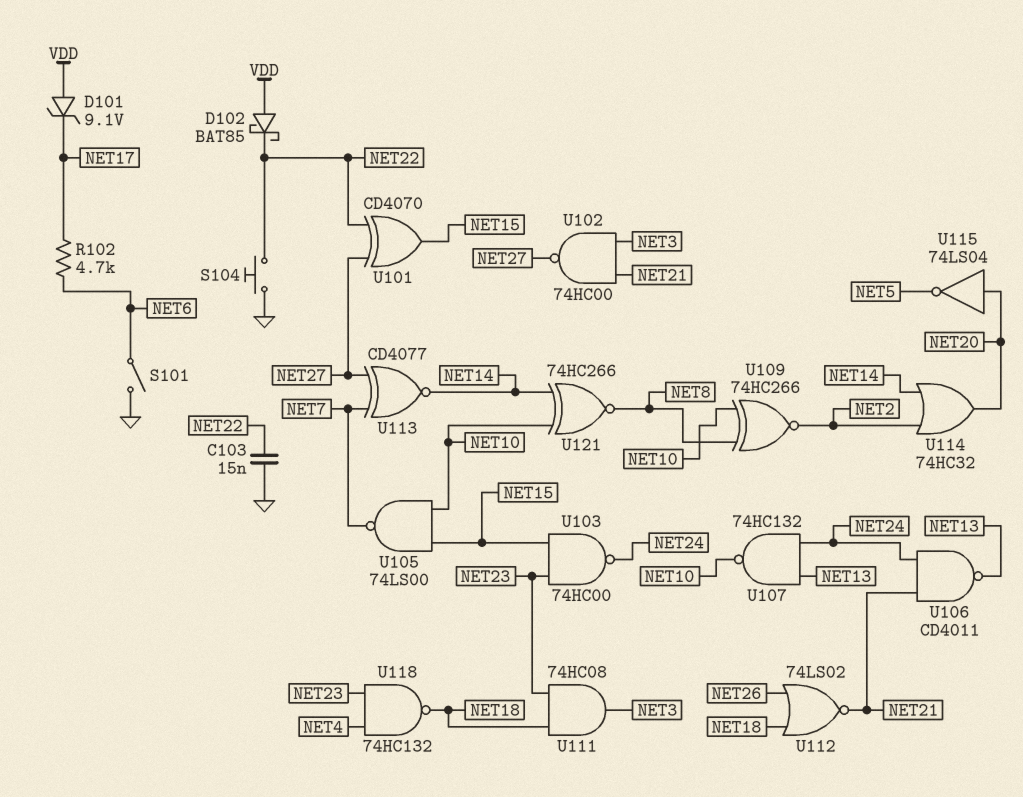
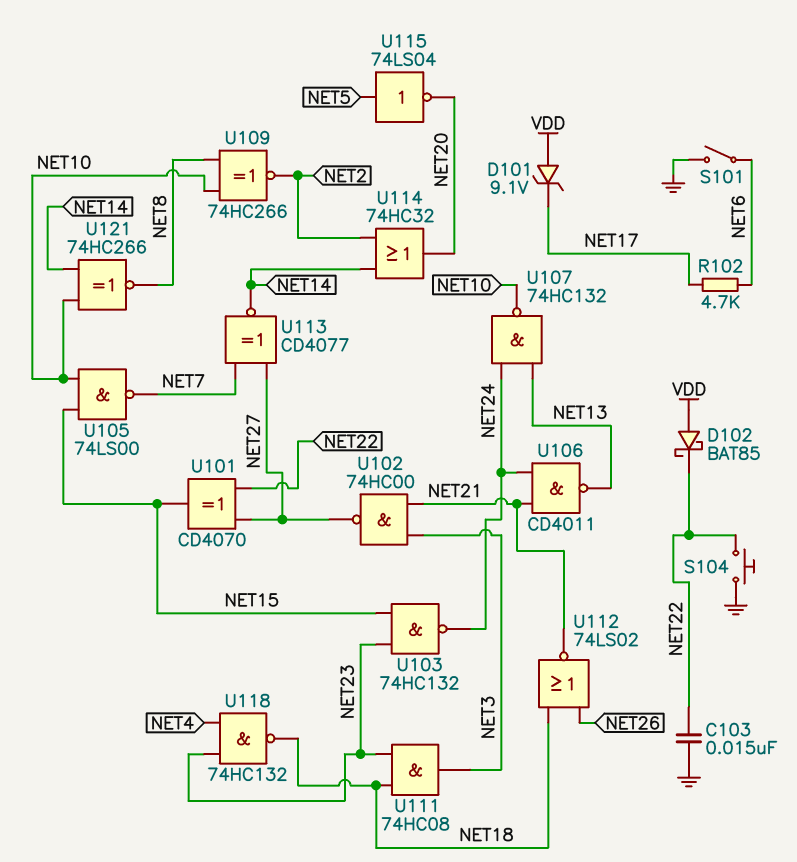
U103: NAND 74HC00 (in NET15, in NET23, out NET24) -> NAND 74HC132 (in NET15, in NET23, out NET24)
U115: NOT 74LS04 (in NET20, out NET5) -> NOT 74LS04 (in NET5, out NET20)

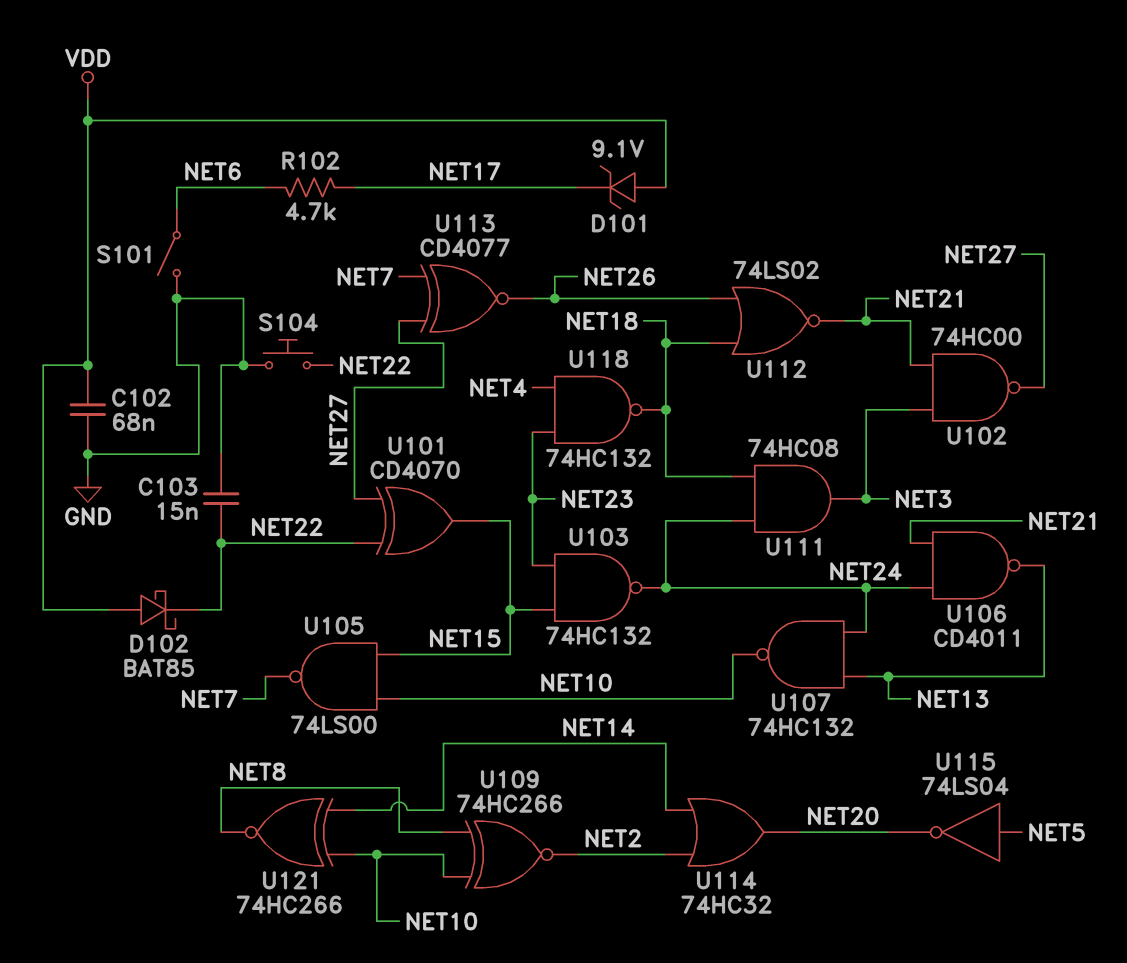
C102: none -> 68nF (GND, VDD)
U111: AND 74HC08 (in NET18, in NET23, out NET3) -> AND 74HC08 (in NET18, in NET24, out NET3)
U113: XNOR CD4077 (in NET7, in NET27, out NET14) -> XNOR CD4077 (in NET7, in NET27, out NET26)

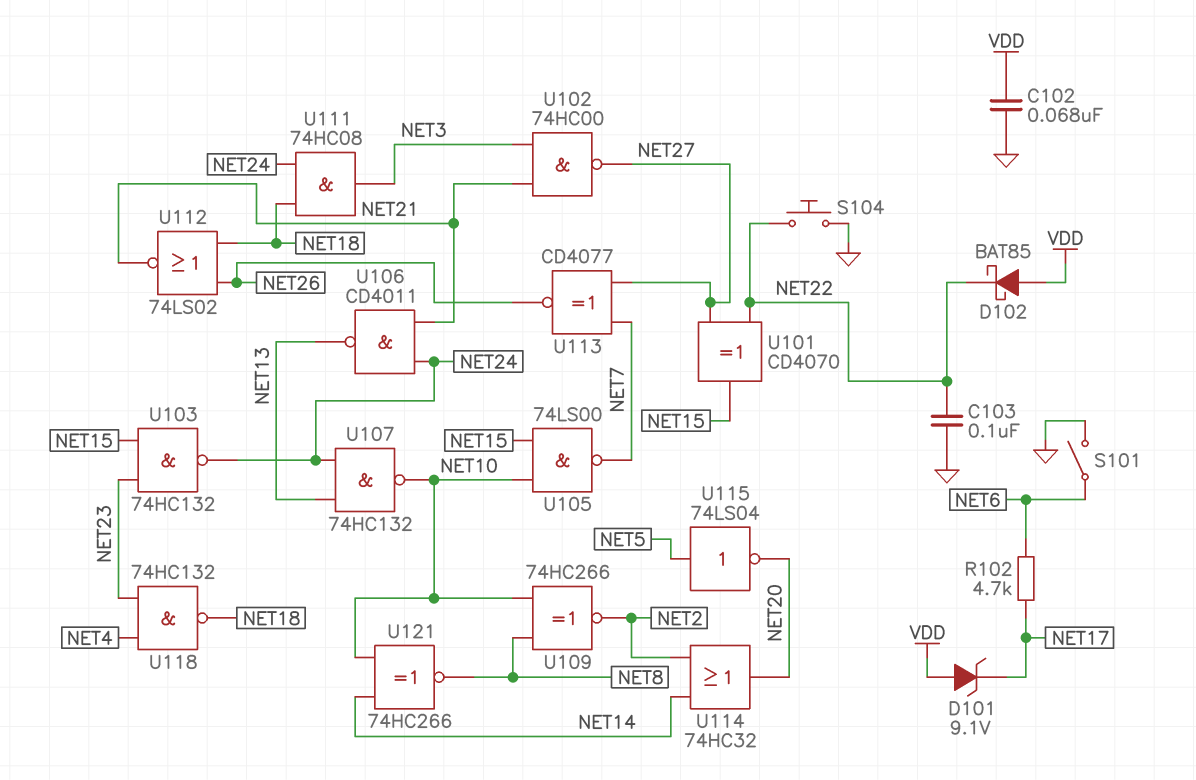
C103: 15nF (GND, NET22) -> 100nF (GND, NET22)

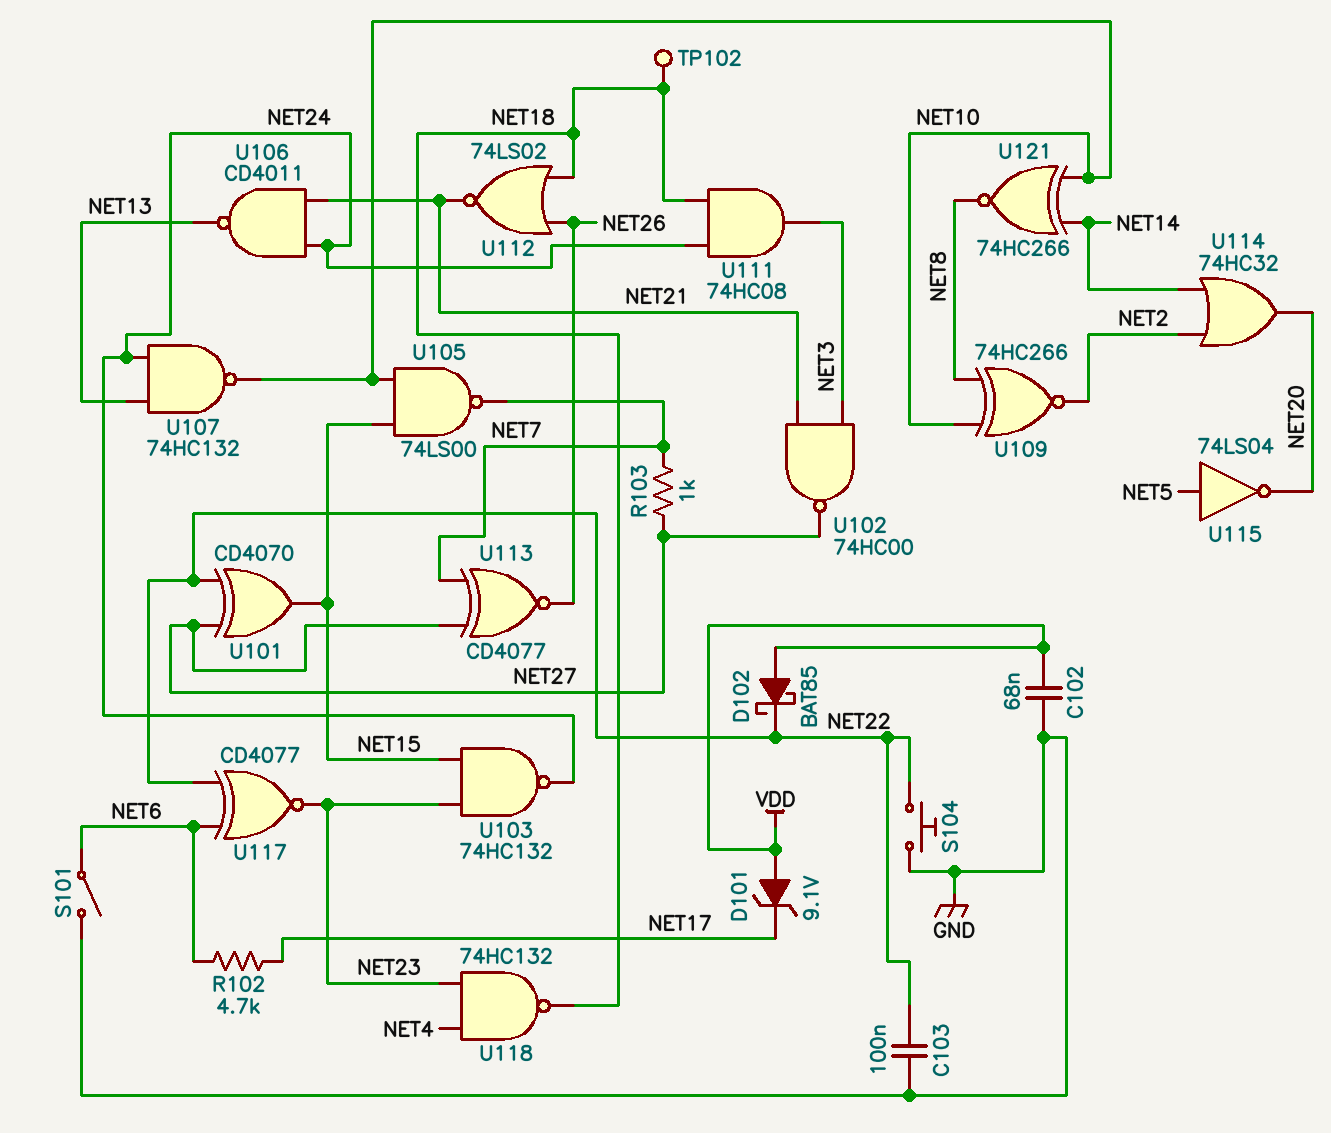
R103: none -> 1k (NET7, NET27)
TP102: none -> test point (NET18)
U117: none -> XNOR CD4077 (in NET6, in NET22, out NET23)

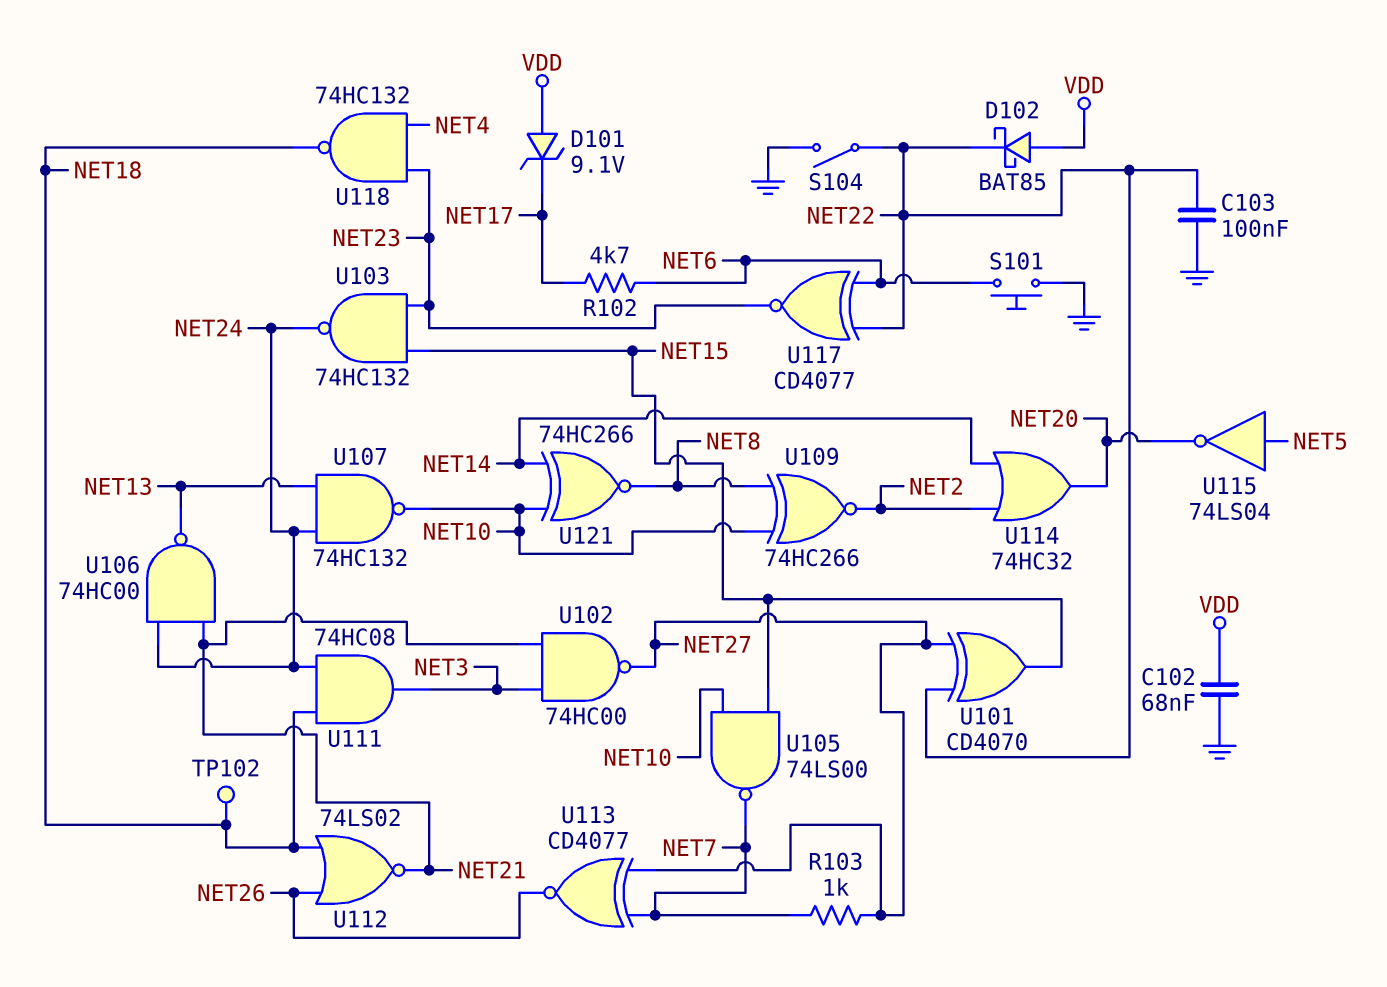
S101: switch (GND, NET6) -> button (GND, NET6)
S104: button (GND, NET22) -> switch (GND, NET22)
U106: NAND CD4011 (in NET21, in NET24, out NET13) -> NAND 74HC00 (in NET21, in NET24, out NET13)

